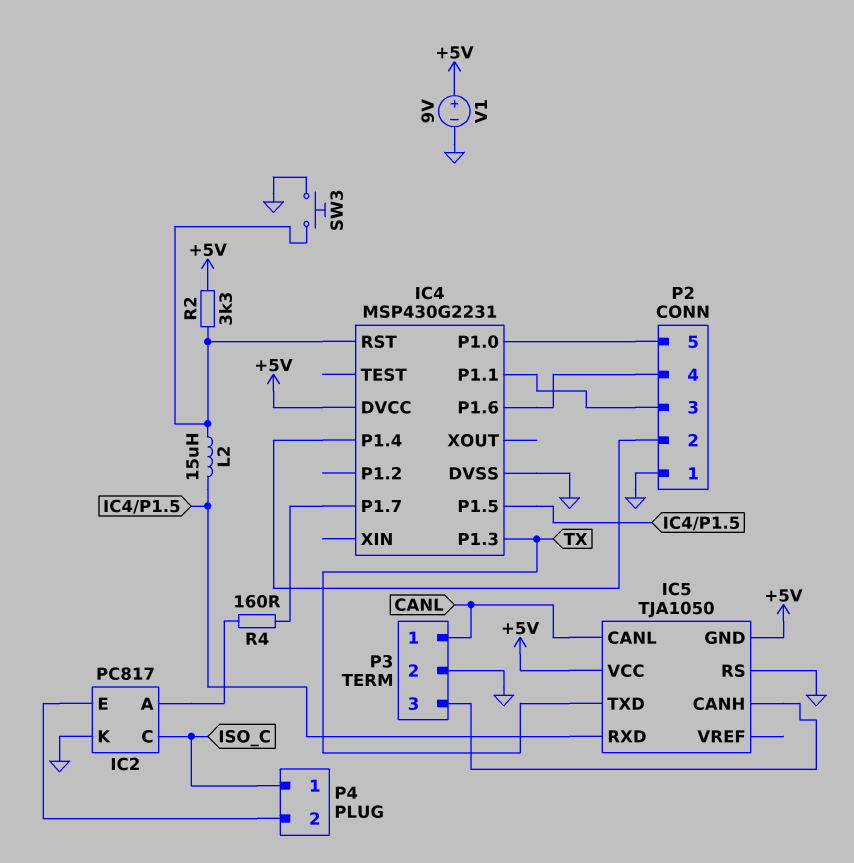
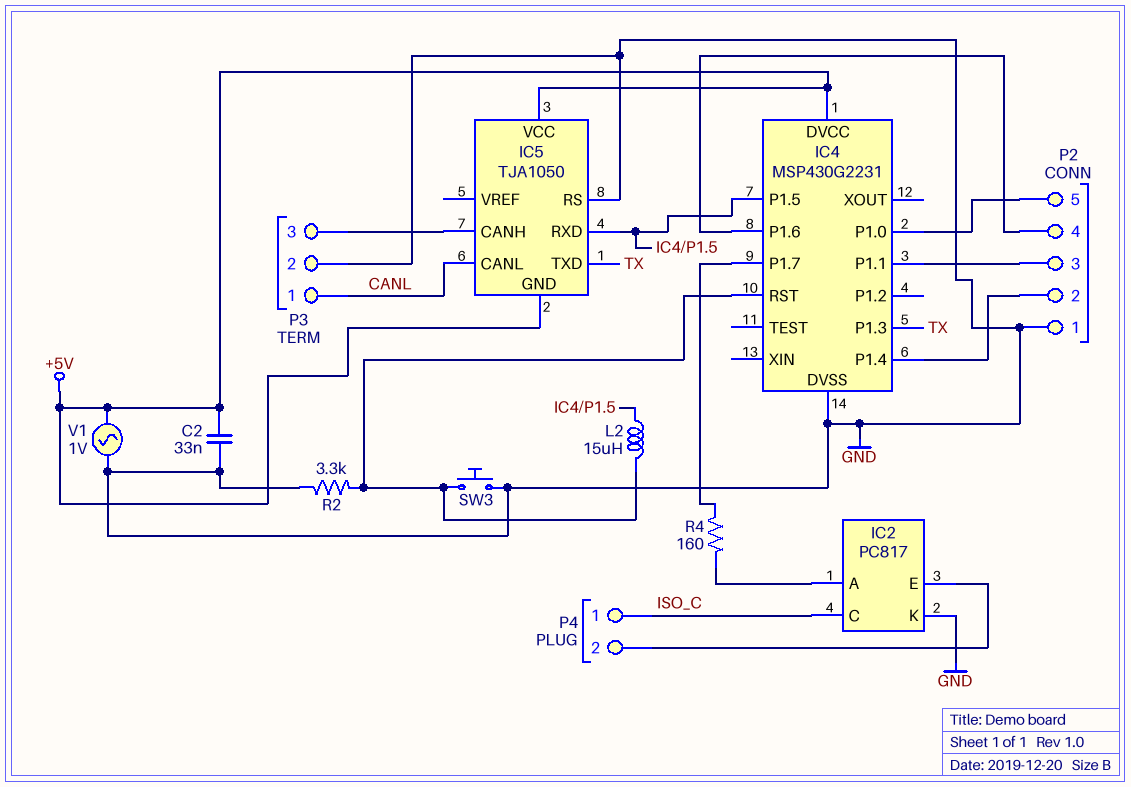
C2: none -> 33nF (+5V, GND)
R2: 3.3k (+5V, IC4/RST) -> 3.3k (GND, IC4/RST)
V1: 9V (plus +5V, minus GND) -> AC 1V (+5V, GND)

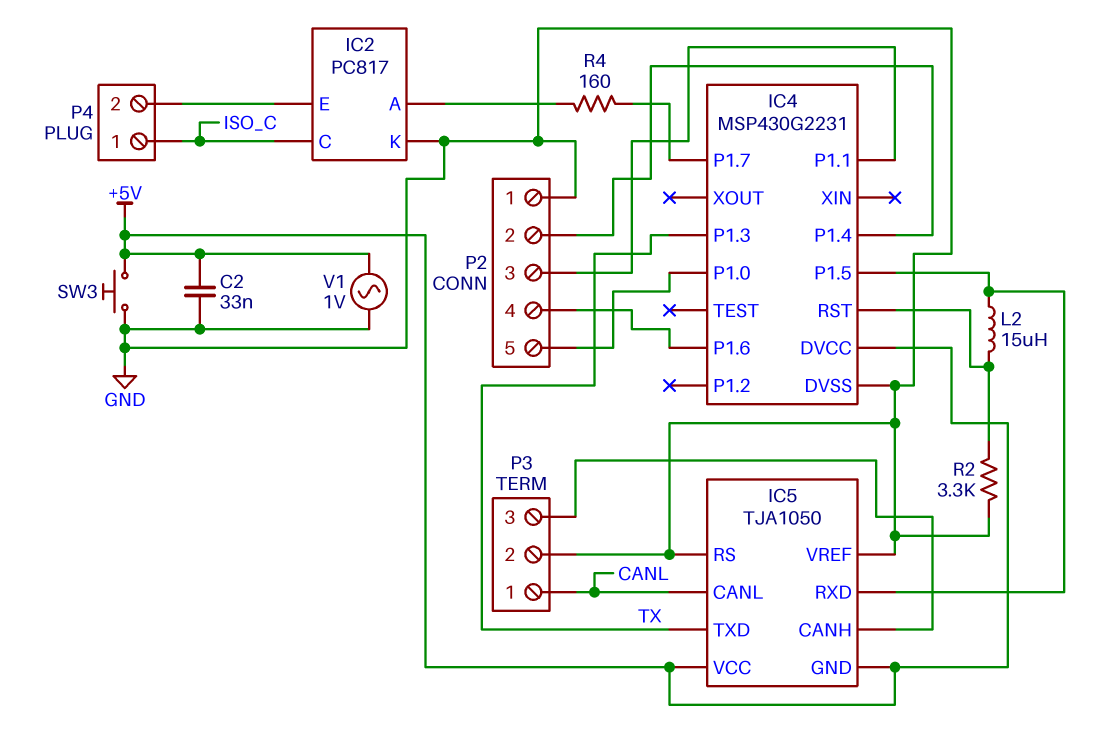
IC5 pin VREF: none -> GND
SW3: button (GND, IC4/RST) -> button (+5V, GND)

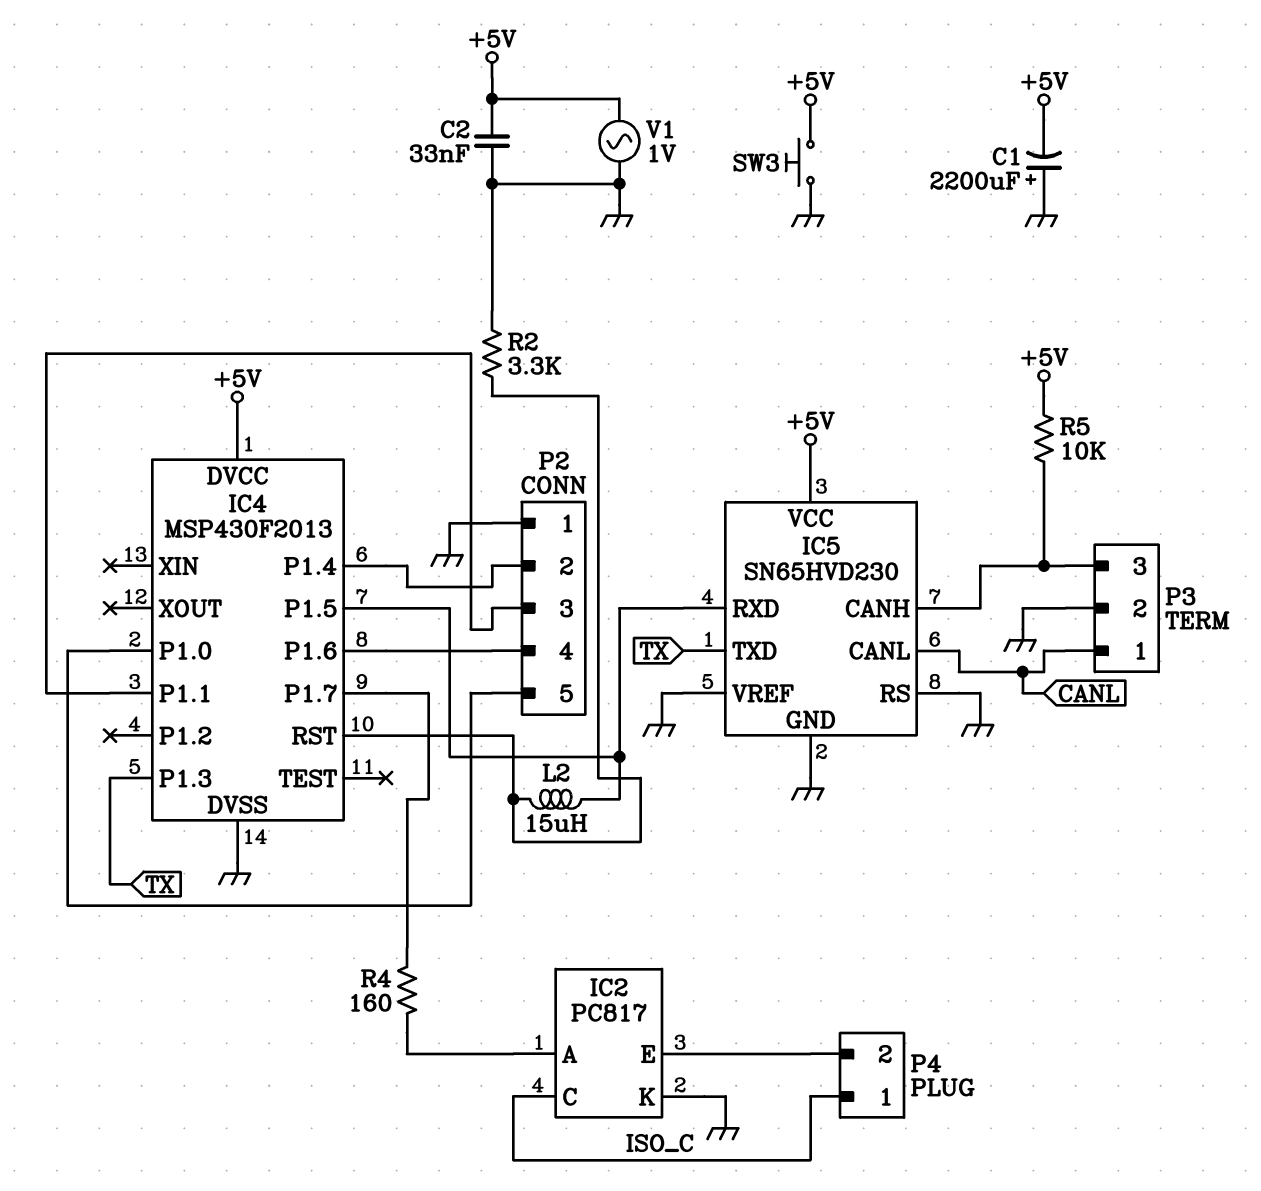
C1: none -> 2200uF (plus GND, minus +5V)
IC4: MSP430G2231 -> MSP430F2013
IC5: TJA1050 -> SN65HVD230
IC5 pin GND: +5V -> GND
R5: none -> 10k (+5V, IC5/CANH)

